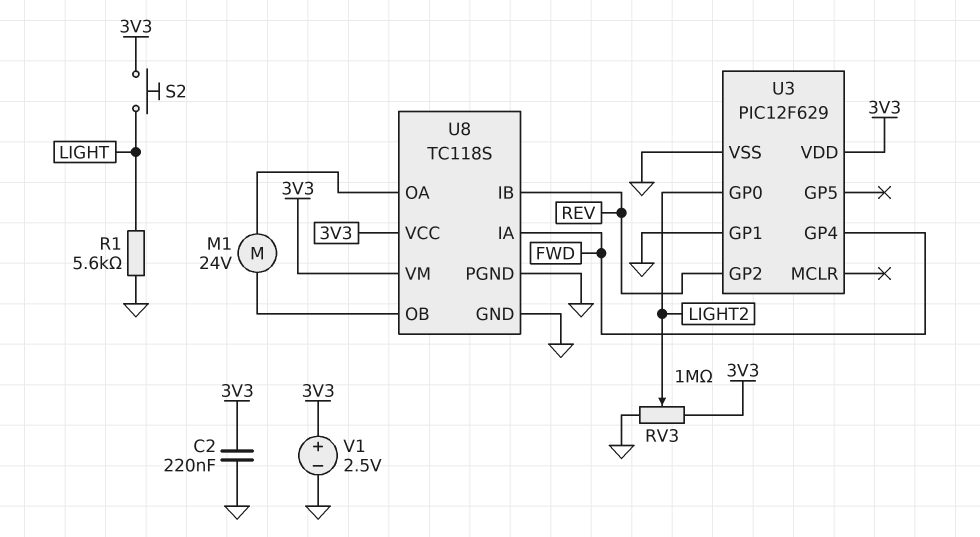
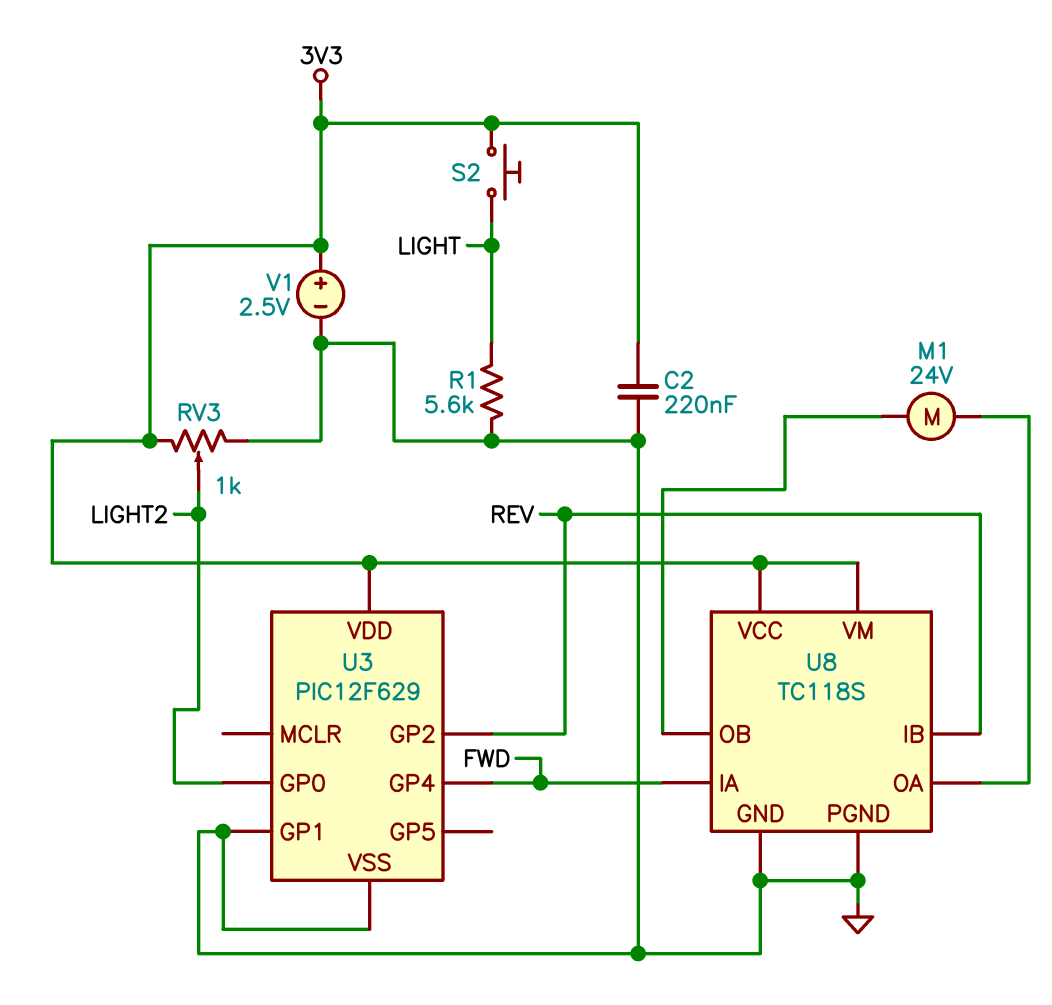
RV3: 1M (3V3, GND, wiper LIGHT2) -> 1k (3V3, GND, wiper LIGHT2)

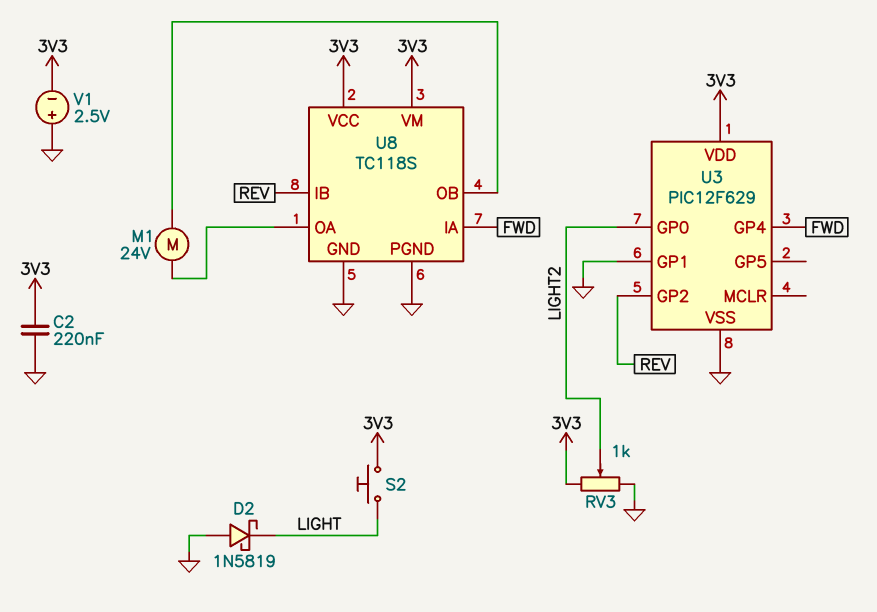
D2: none -> schottky 1N5819 (A GND, K LIGHT)
R1: 5.6k (GND, LIGHT) -> none
V1: 2.5V (plus 3V3, minus GND) -> 2.5V (plus GND, minus 3V3)

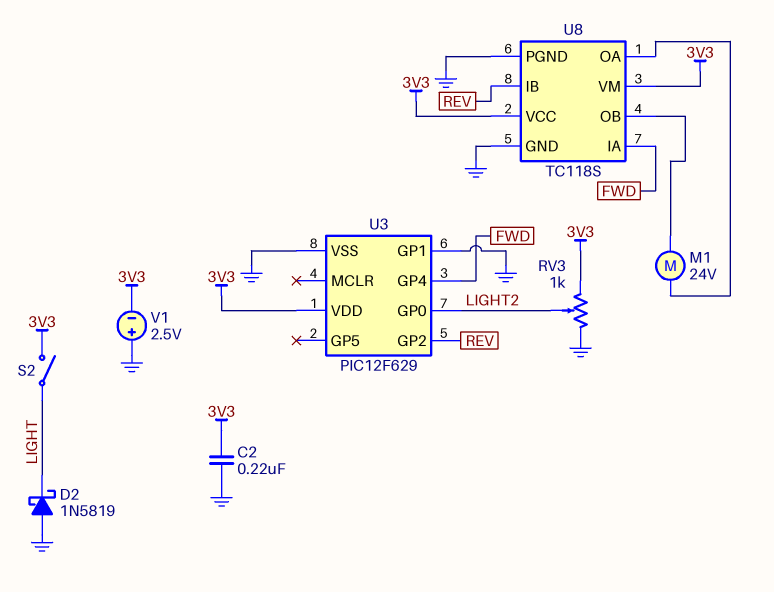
S2: button (3V3, LIGHT) -> switch (3V3, LIGHT)

